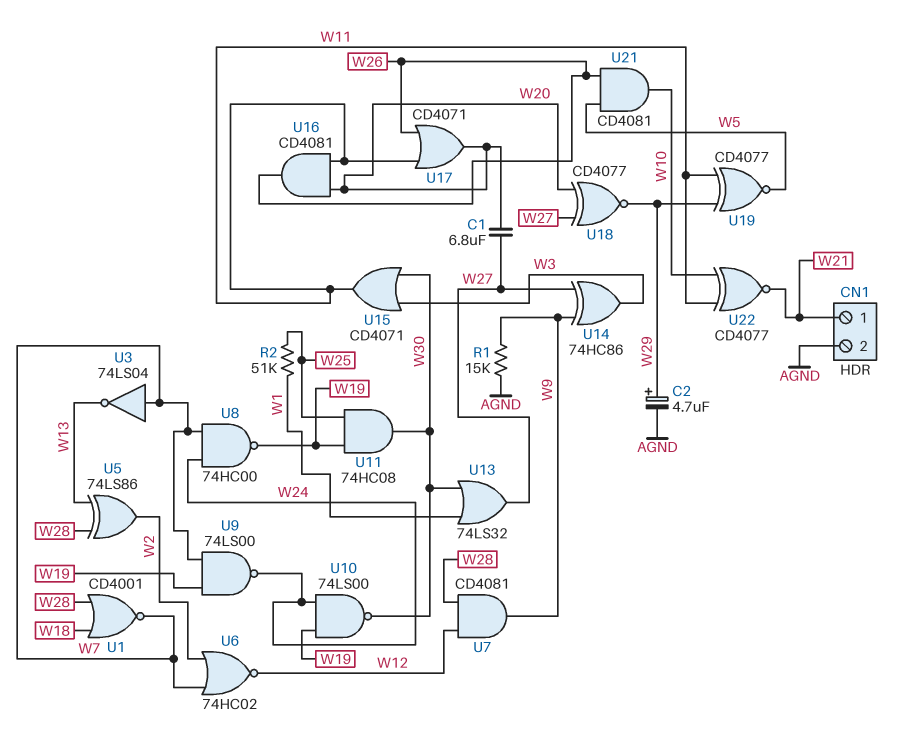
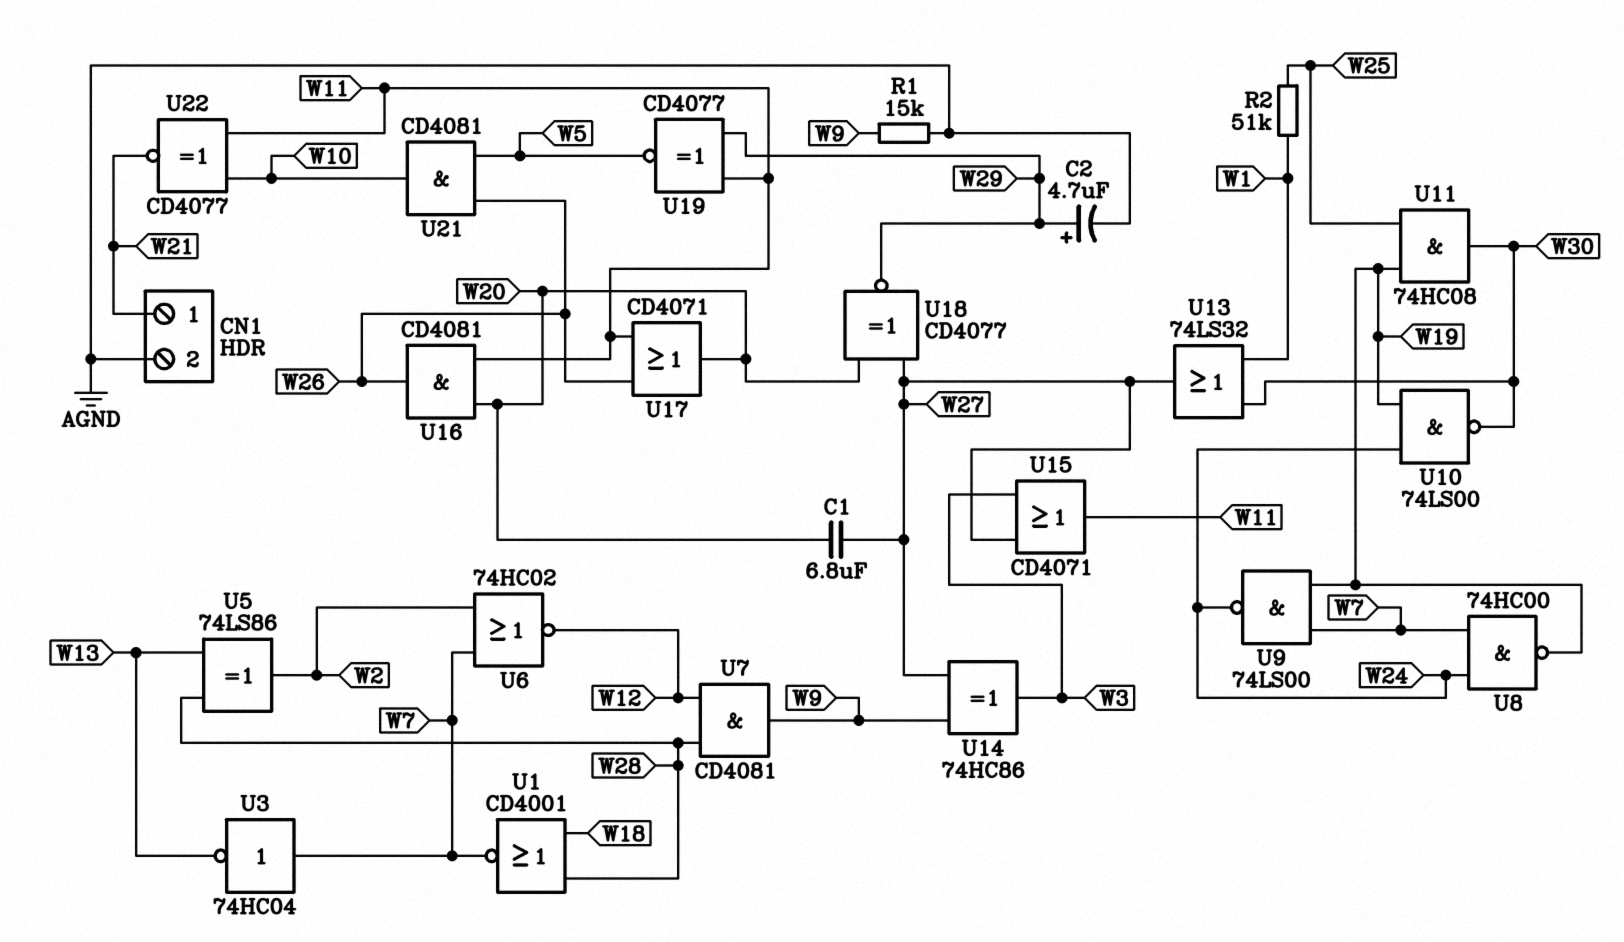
U3: NOT 74LS04 (in W7, out W13) -> NOT 74HC04 (in W7, out W13)
U15: OR CD4071 (in W3, in W30, out W11) -> OR CD4071 (in W3, in W27, out W11)

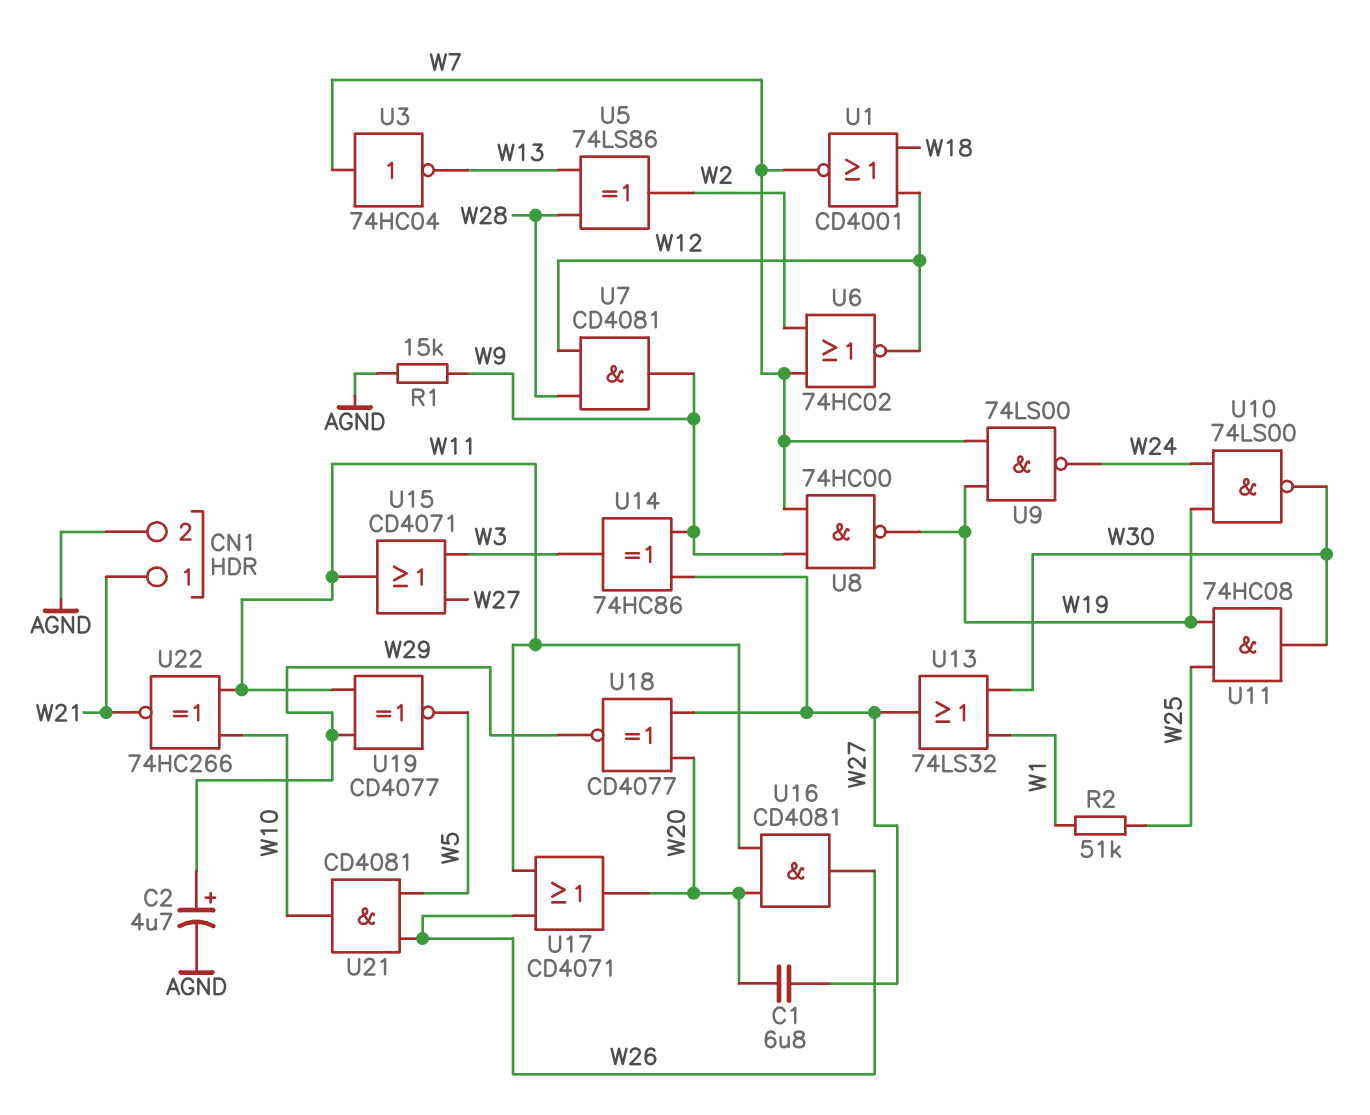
U1: NOR CD4001 (in W18, in W28, out W7) -> NOR CD4001 (in W12, in W18, out W7)
U8: NAND 74HC00 (in W7, in W24, out W19) -> NAND 74HC00 (in W7, in W9, out W19)
U22: XNOR CD4077 (in W10, in W11, out W21) -> XNOR 74HC266 (in W10, in W11, out W21)

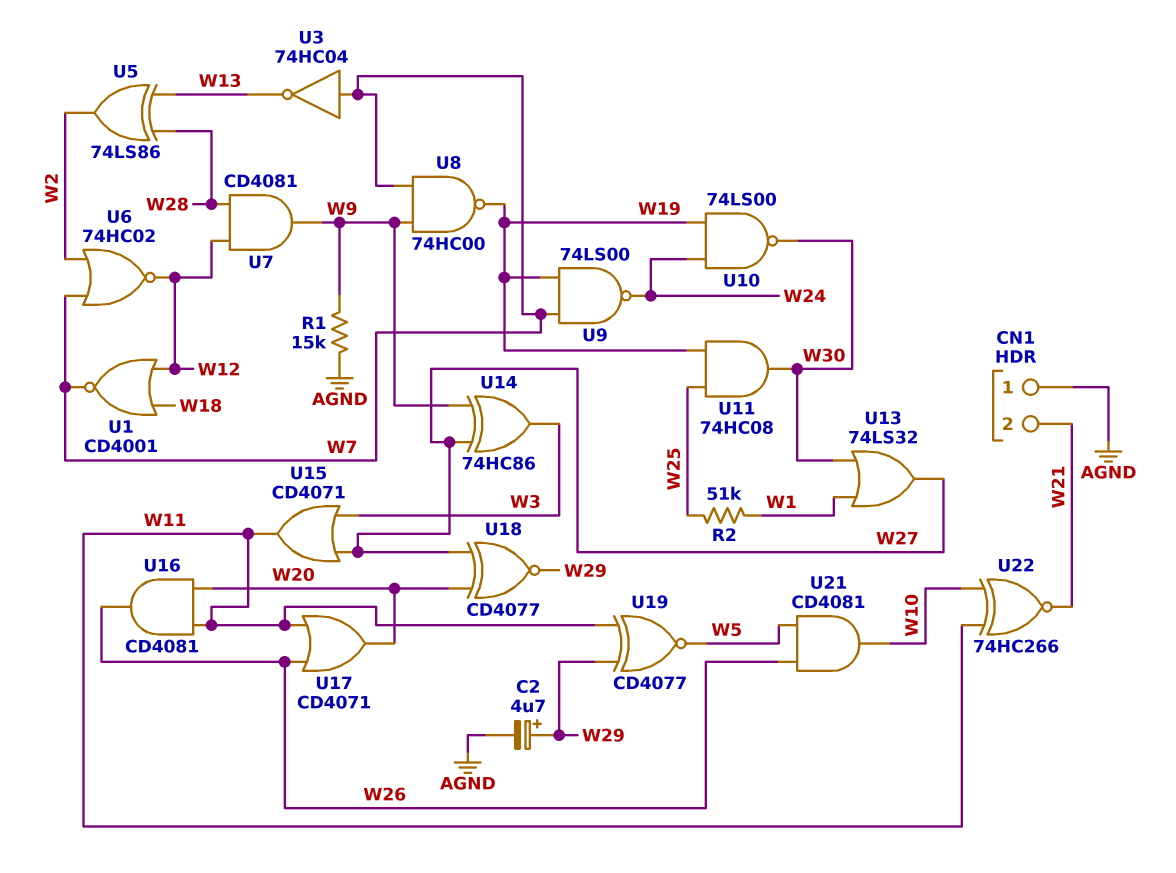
C1: 6.8uF (W20, W27) -> none
CN1 pin 1: W21 -> AGND
CN1 pin 2: AGND -> W21

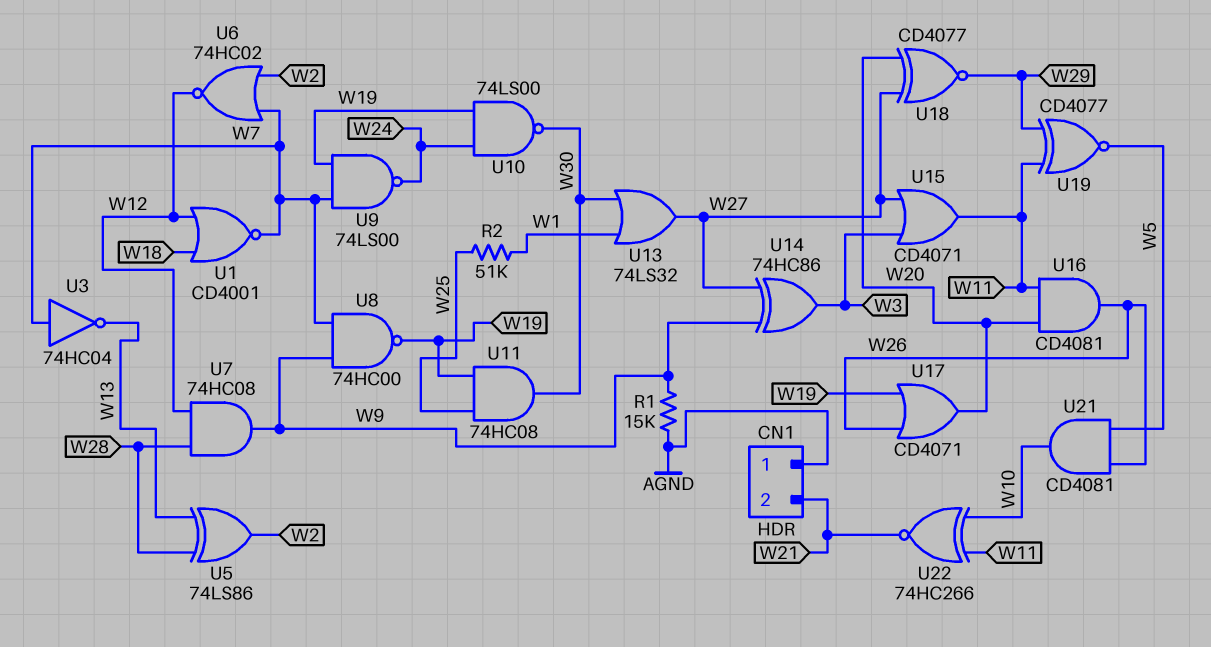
C2: 4.7uF (plus W29, minus AGND) -> none
U7: AND CD4081 (in W12, in W28, out W9) -> AND 74HC08 (in W12, in W28, out W9)
U17: OR CD4071 (in W11, in W26, out W20) -> OR CD4071 (in W19, in W26, out W20)

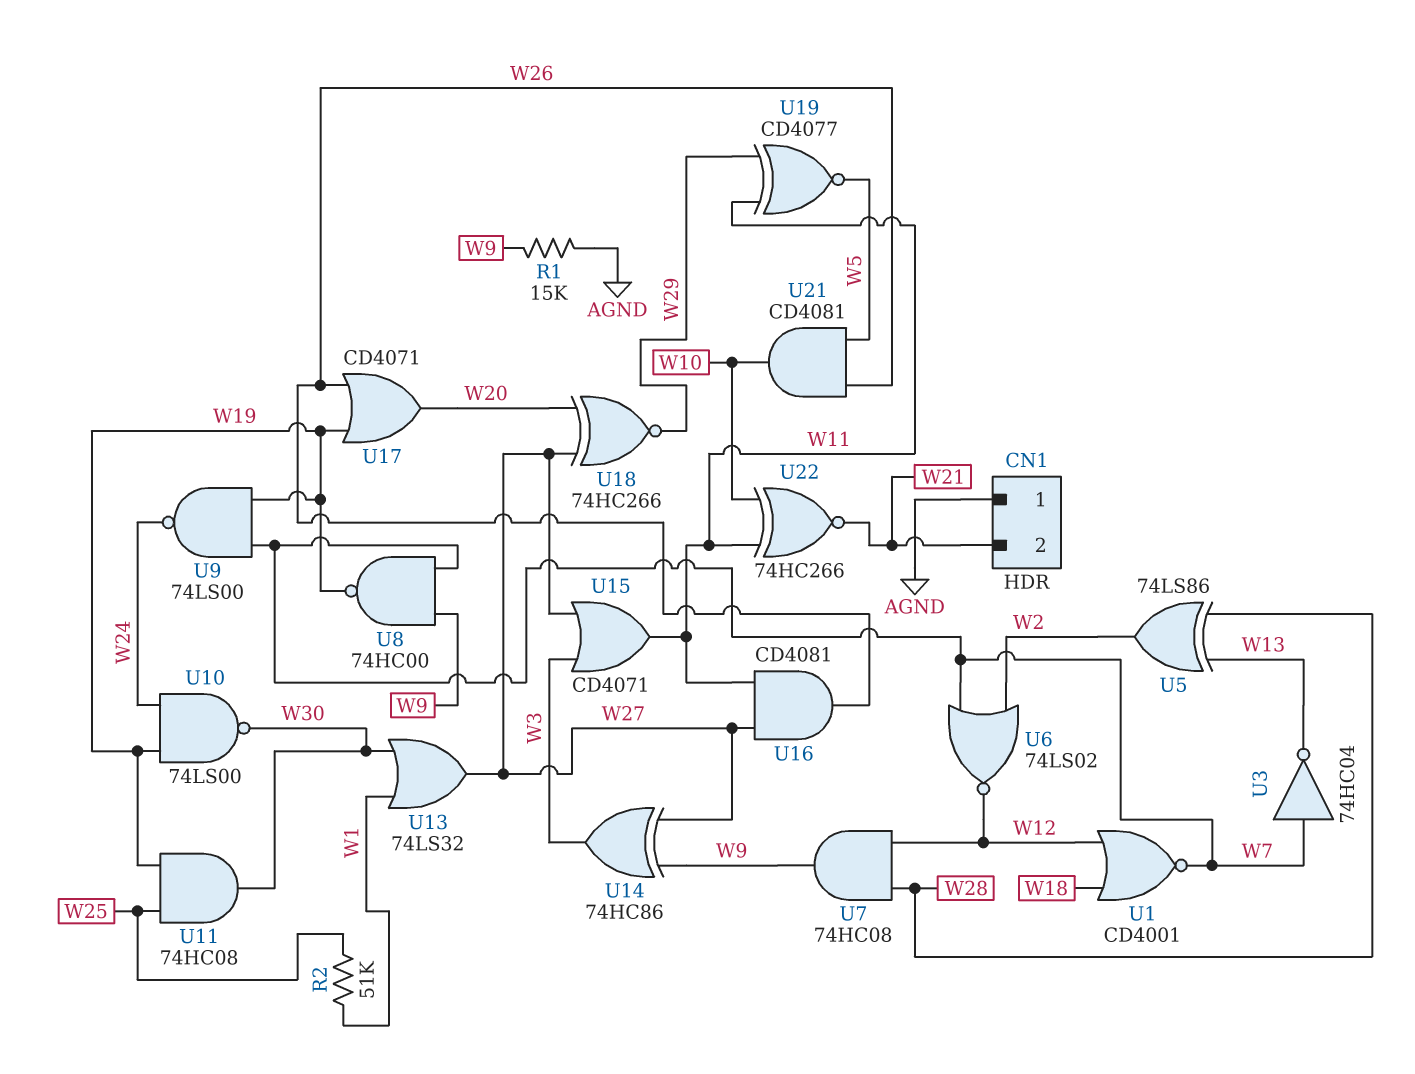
U6: NOR 74HC02 (in W2, in W7, out W12) -> NOR 74LS02 (in W2, in W7, out W12)
U16: AND CD4081 (in W11, in W20, out W26) -> AND CD4081 (in W11, in W27, out W26)
U18: XNOR CD4077 (in W20, in W27, out W29) -> XNOR 74HC266 (in W20, in W27, out W29)

